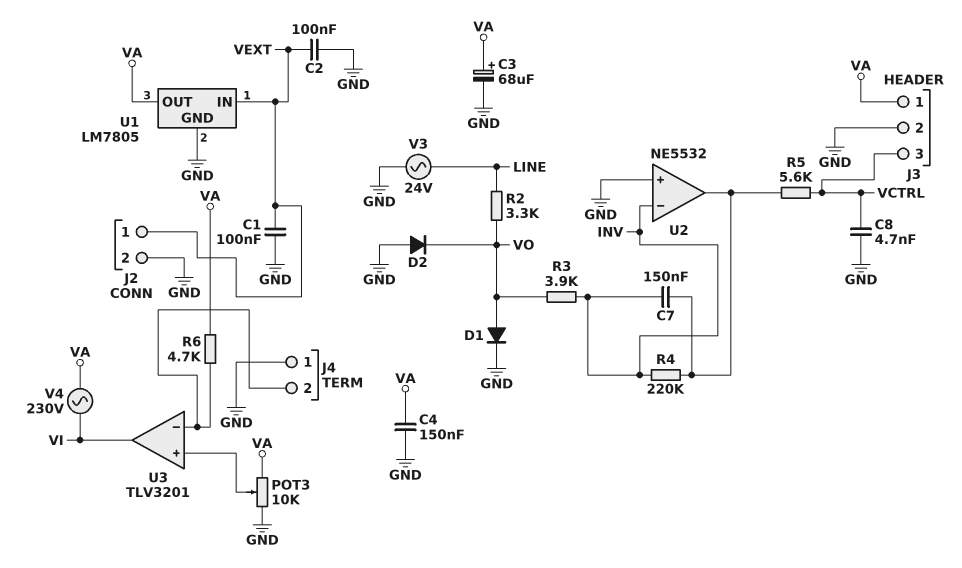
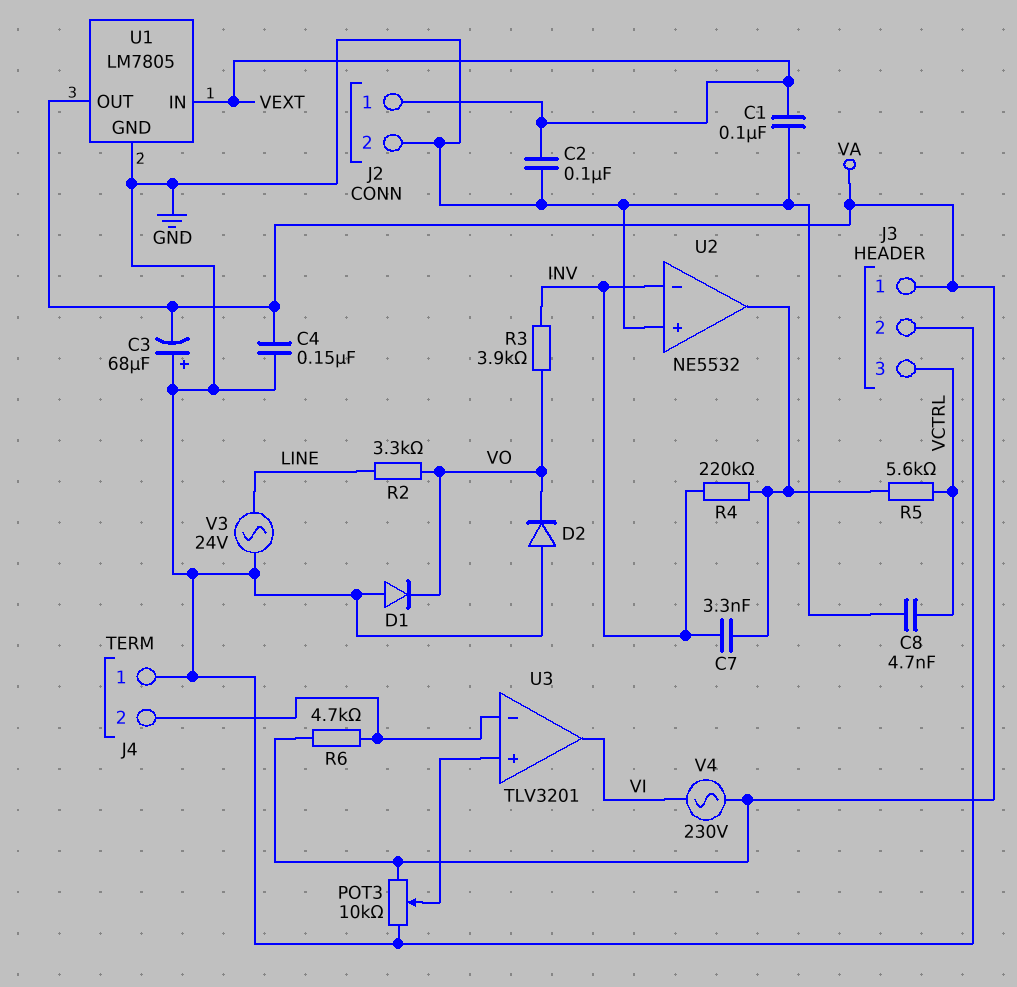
C3: 68uF (plus VA, minus GND) -> 68uF (plus GND, minus VA)
C7: 150nF (INV, U2/out) -> 3.3nF (INV, U2/out)
D1: diode (A VO, K GND) -> diode (A GND, K VO)

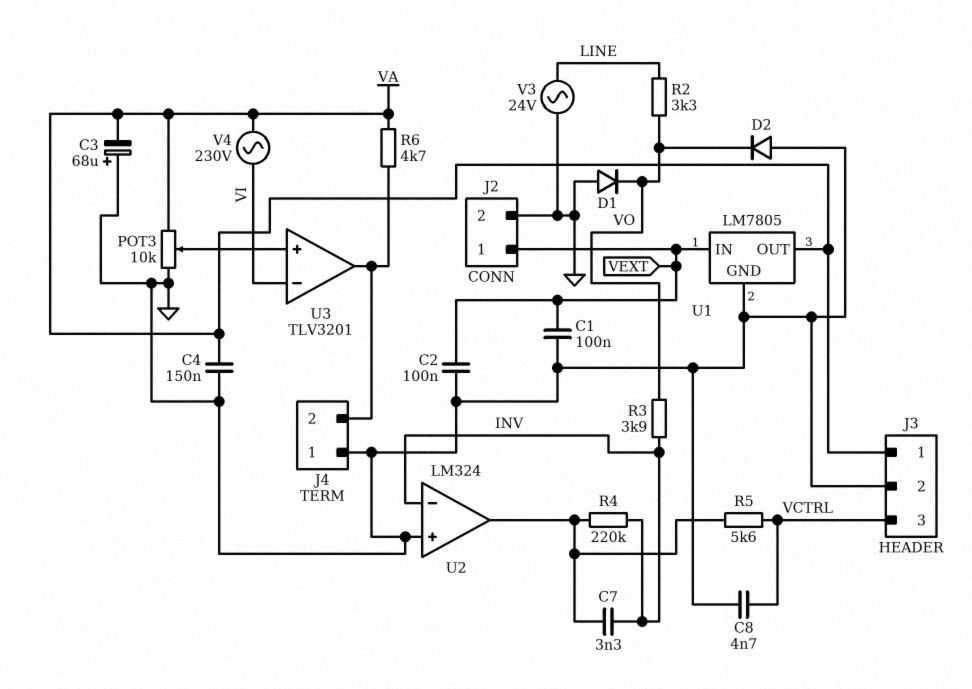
U2: NE5532 -> LM324
U3 pin in-: J4/2 -> VI
U3 pin out: VI -> J4/2

